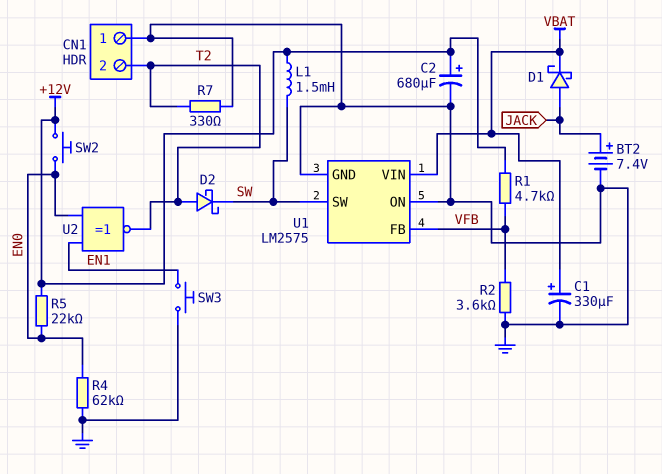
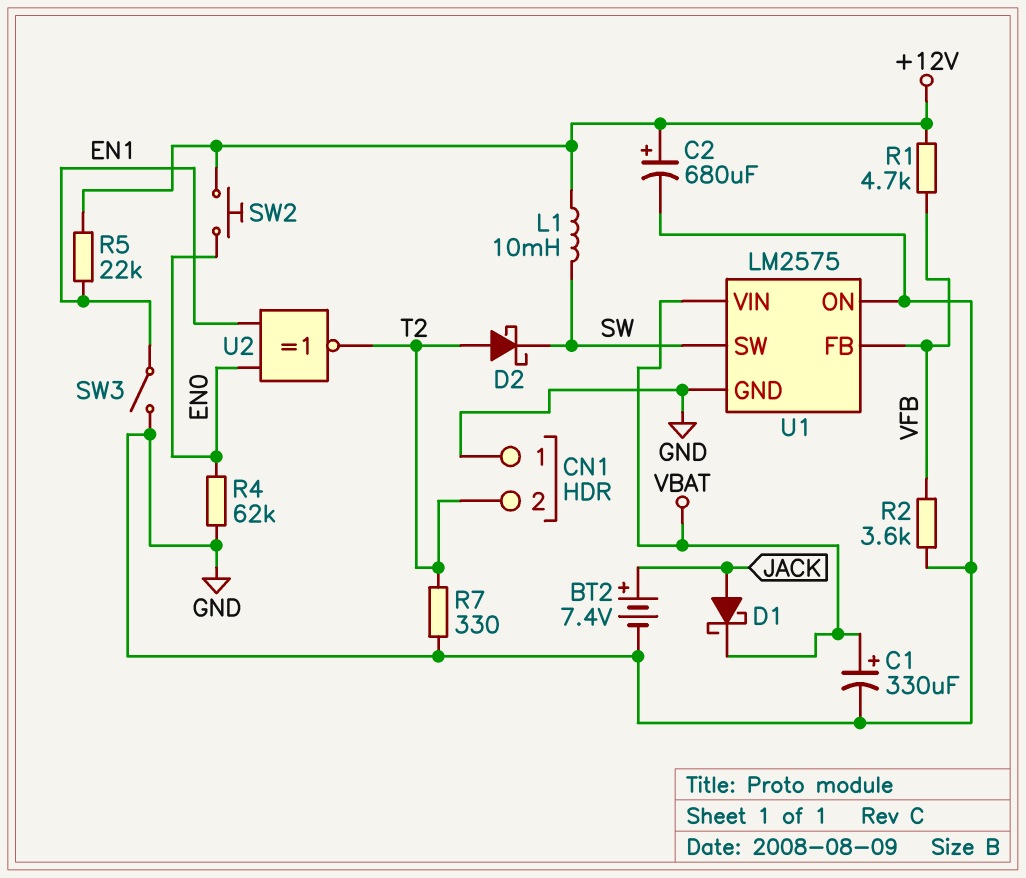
L1: 1.5mH (+12V, SW) -> 10mH (+12V, SW)
R5: 22k (+12V, EN0) -> 22k (+12V, EN1)
SW3: button (EN1, GND) -> switch (EN1, GND)

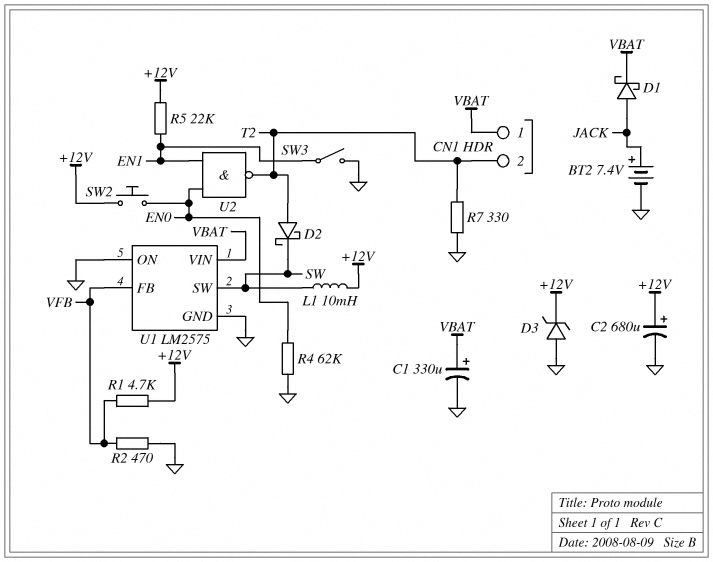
CN1 pin 1: GND -> VBAT
D3: none -> zener (A GND, K +12V)
R2: 3.6k (GND, VFB) -> 470 (GND, VFB)
U2: XNOR (in EN0, in EN1, out T2) -> NAND (in EN0, in EN1, out T2)

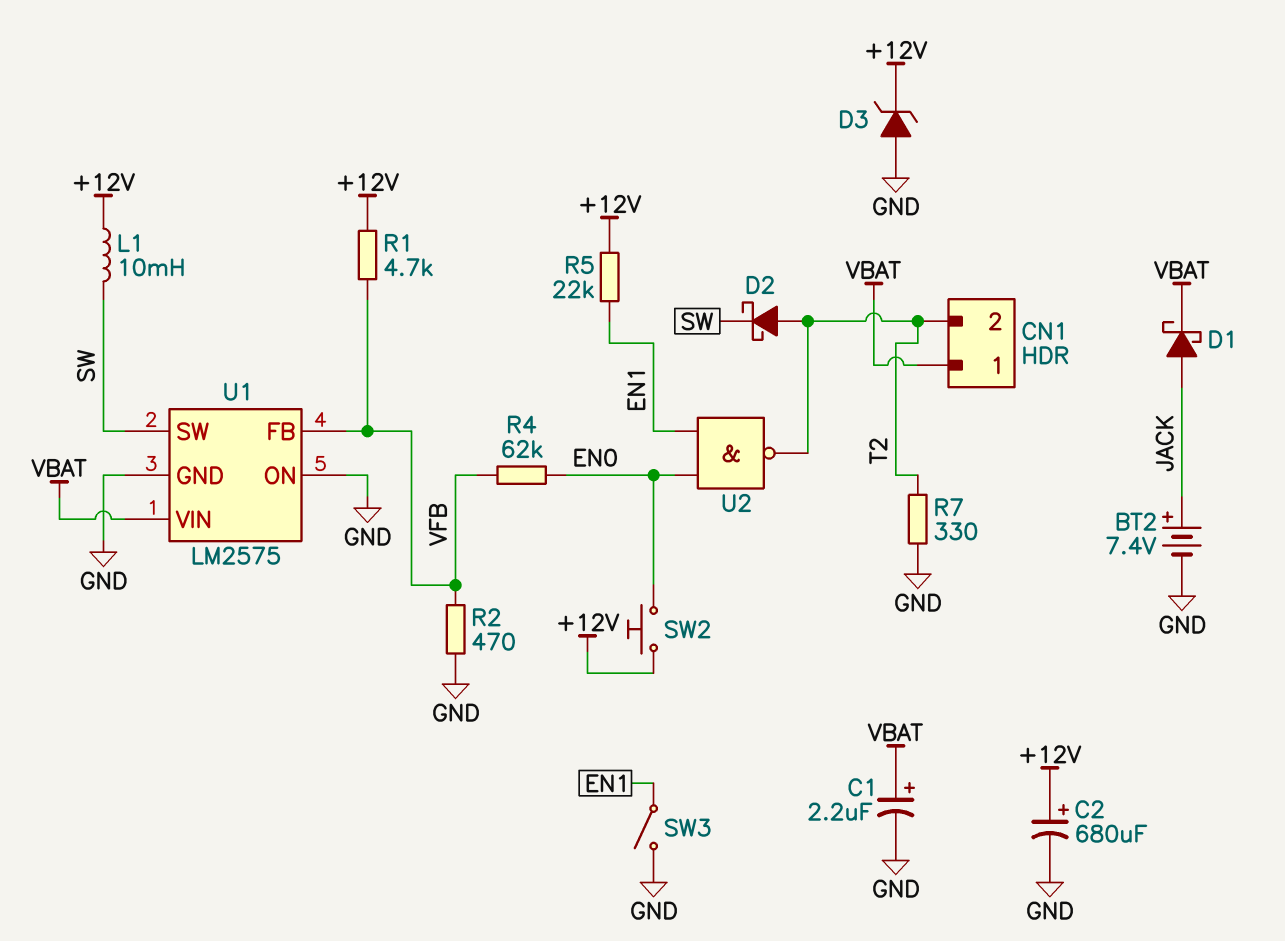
C1: 330uF (plus VBAT, minus GND) -> 2.2uF (plus VBAT, minus GND)
R4: 62k (EN0, GND) -> 62k (EN0, VFB)

